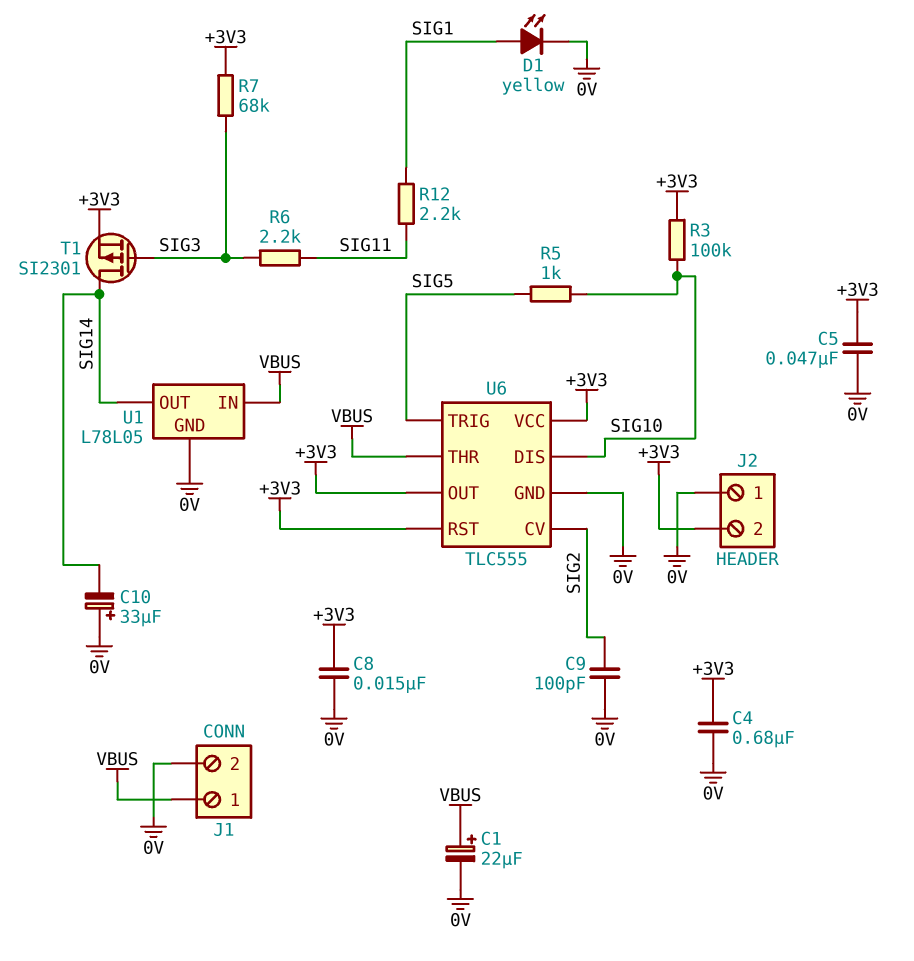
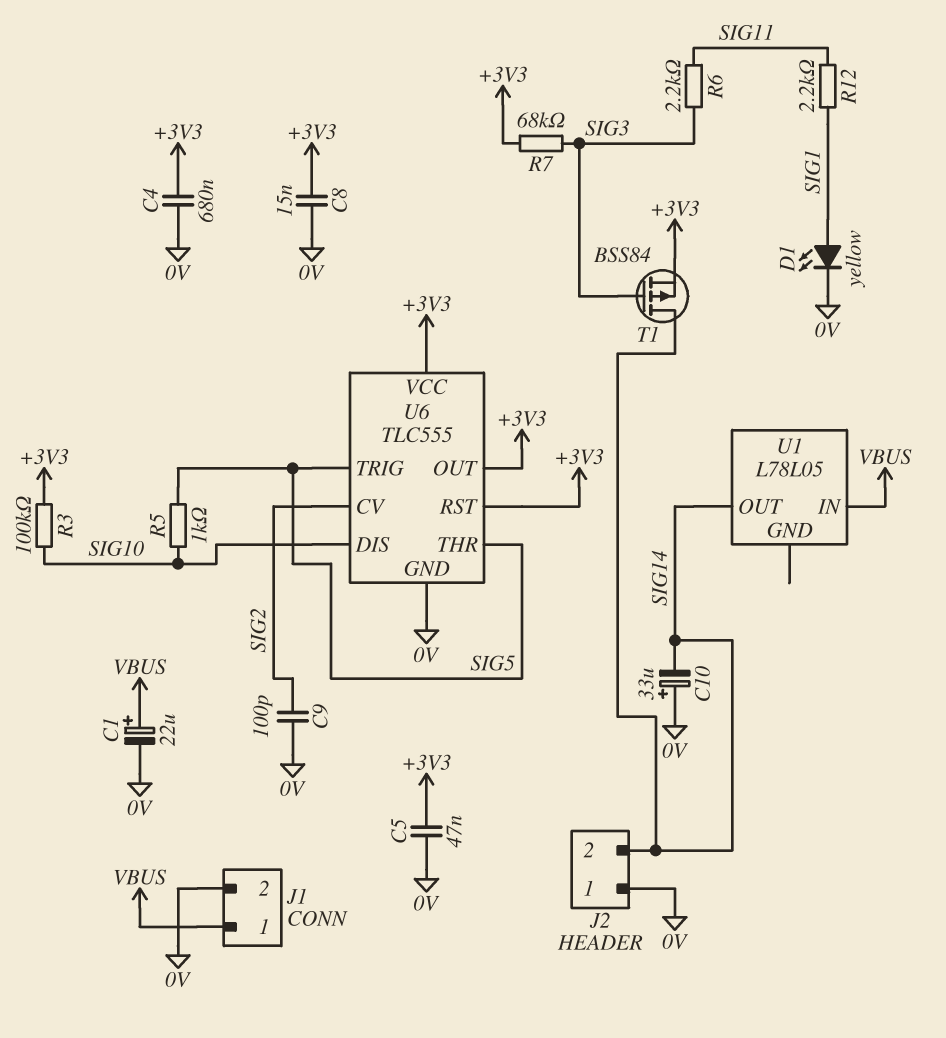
J2 pin 2: +3V3 -> SIG14
T1: PMOS SI2301 (G SIG3, D SIG14, S +3V3) -> PMOS BSS84 (G SIG3, D SIG14, S +3V3)
U1 pin GND: 0V -> none
U6 pin THR: VBUS -> SIG5

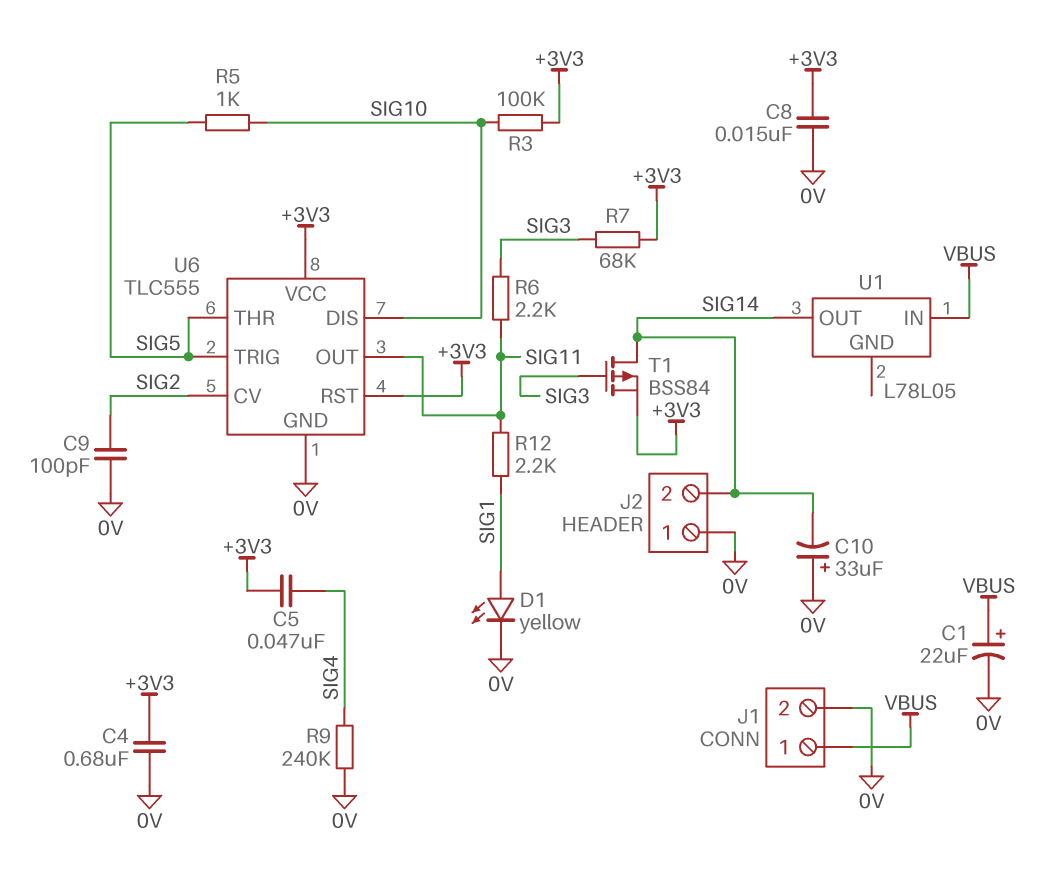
C5: 47nF (+3V3, 0V) -> 47nF (+3V3, SIG4)
R9: none -> 240k (0V, SIG4)
U6 pin OUT: +3V3 -> SIG11

